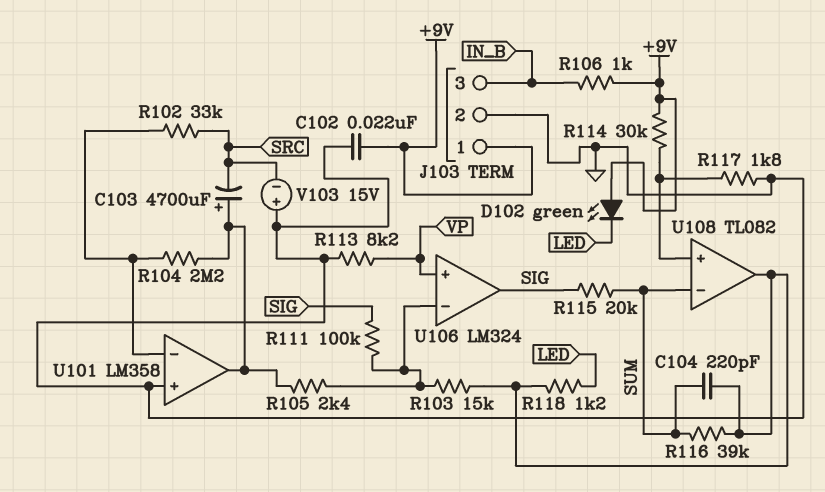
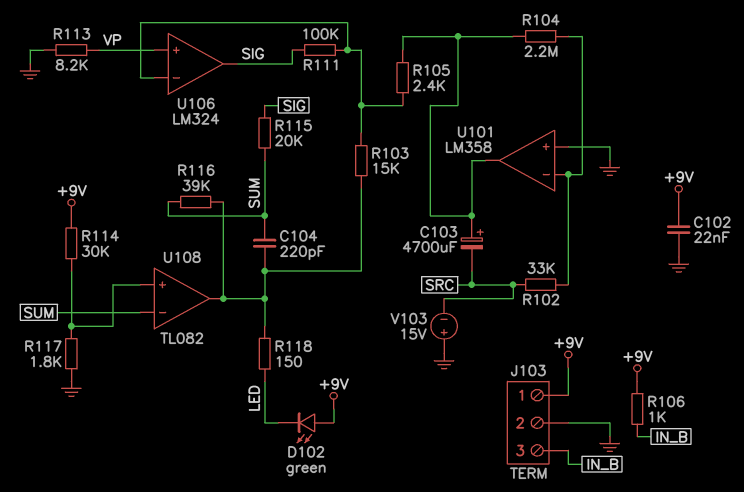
R118: 1.2k (LED, U108/out) -> 150 (LED, U108/out)

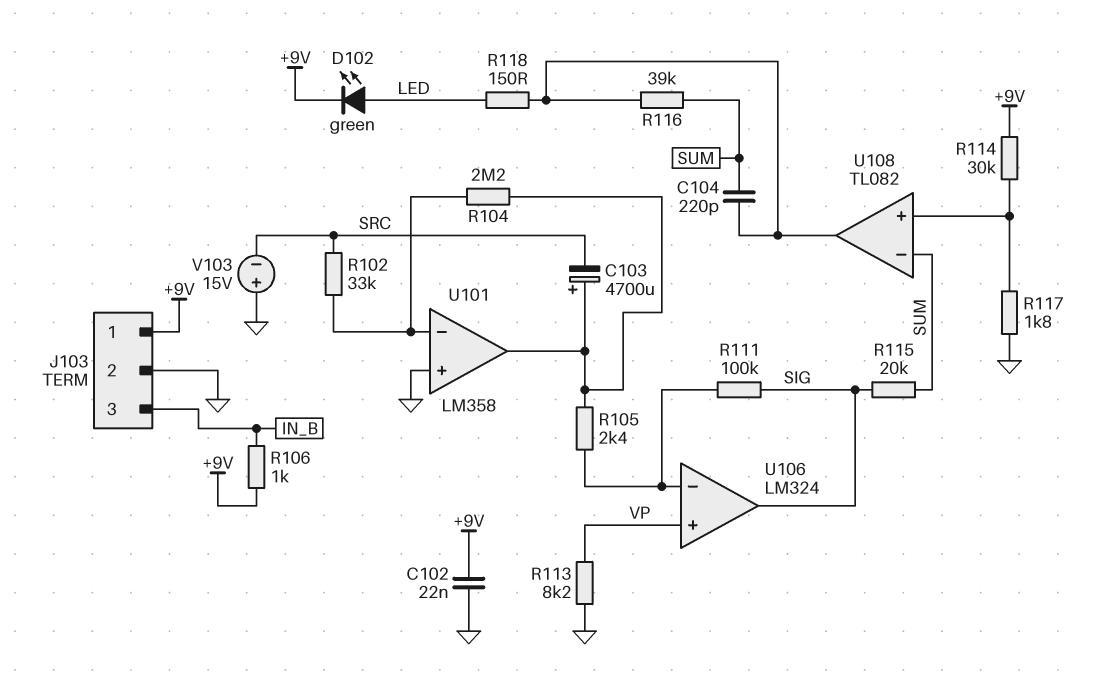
D102: LED green (A +9V, K LED) -> LED green (A LED, K +9V)
R103: 15k (U106/in-, U108/out) -> none

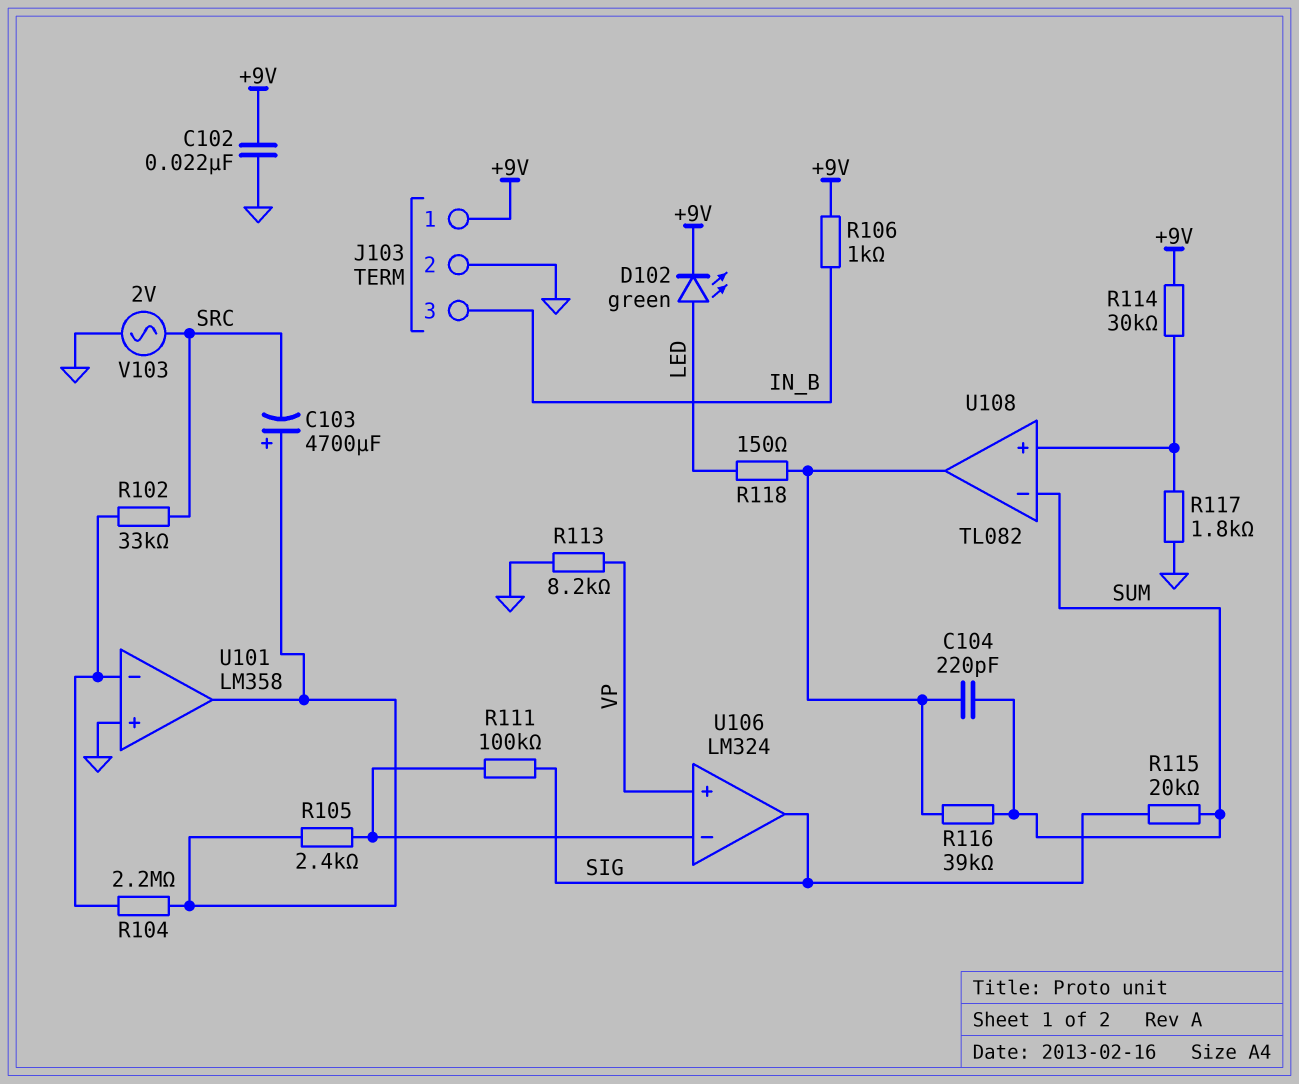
V103: 15V (plus GND, minus SRC) -> AC 2V (GND, SRC)

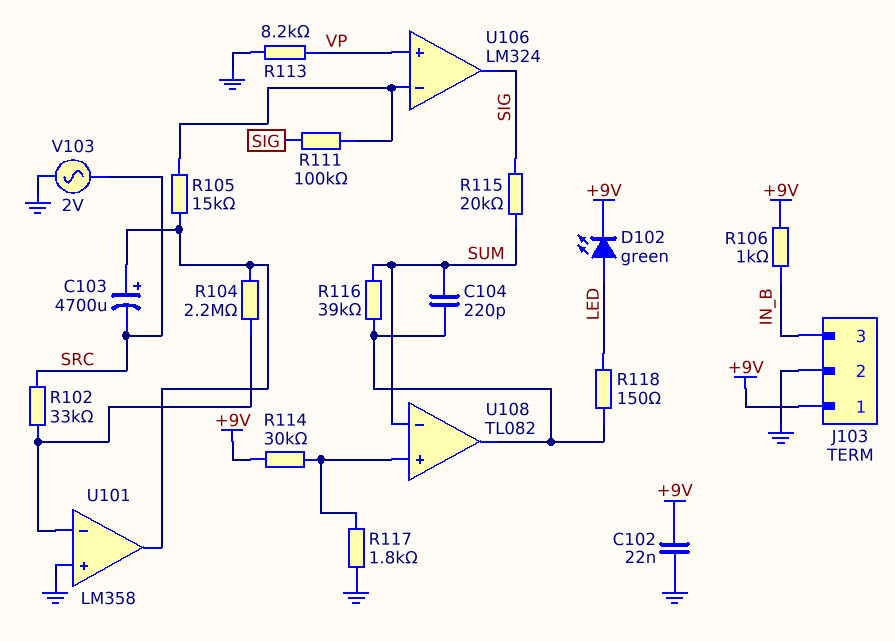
R105: 2.4k (U101/out, U106/in-) -> 15k (U101/out, U106/in-)

